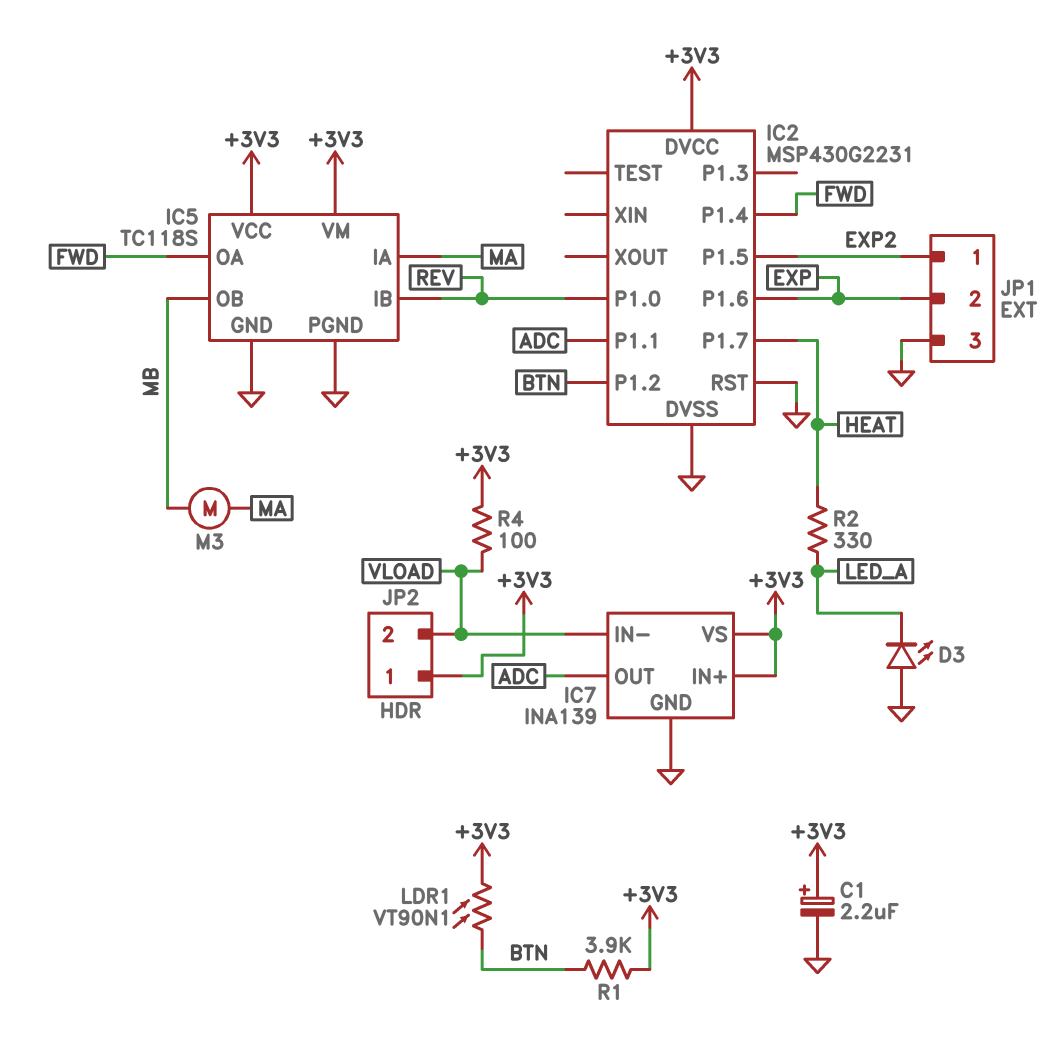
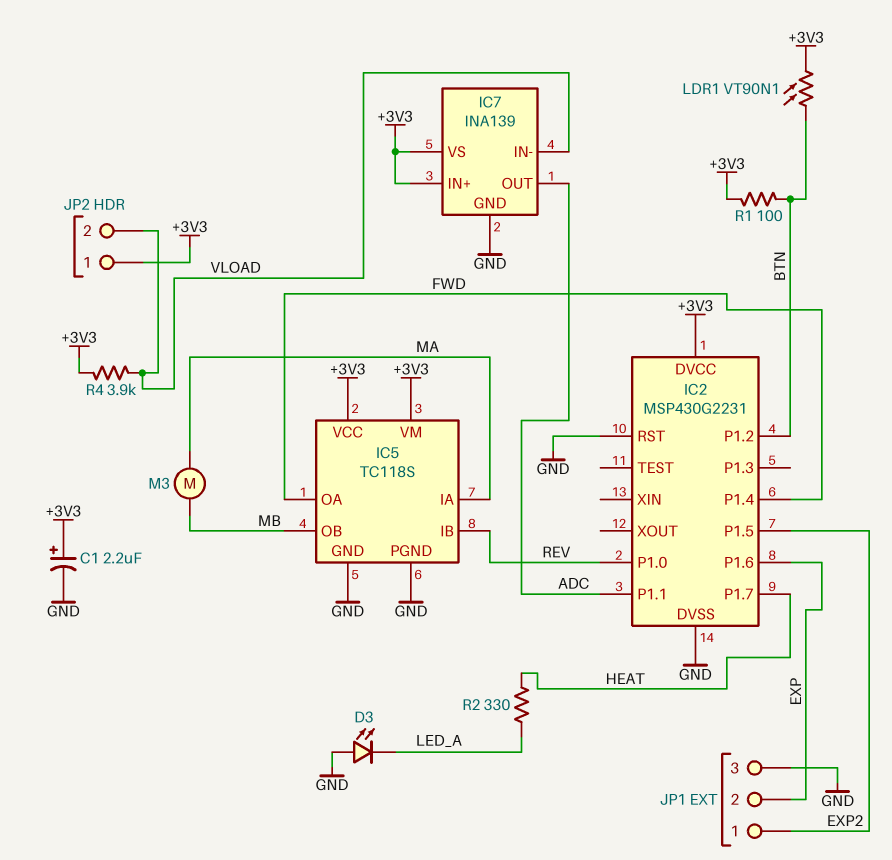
R1: 3.9k (+3V3, BTN) -> 100 (+3V3, BTN)
R4: 100 (+3V3, VLOAD) -> 3.9k (+3V3, VLOAD)

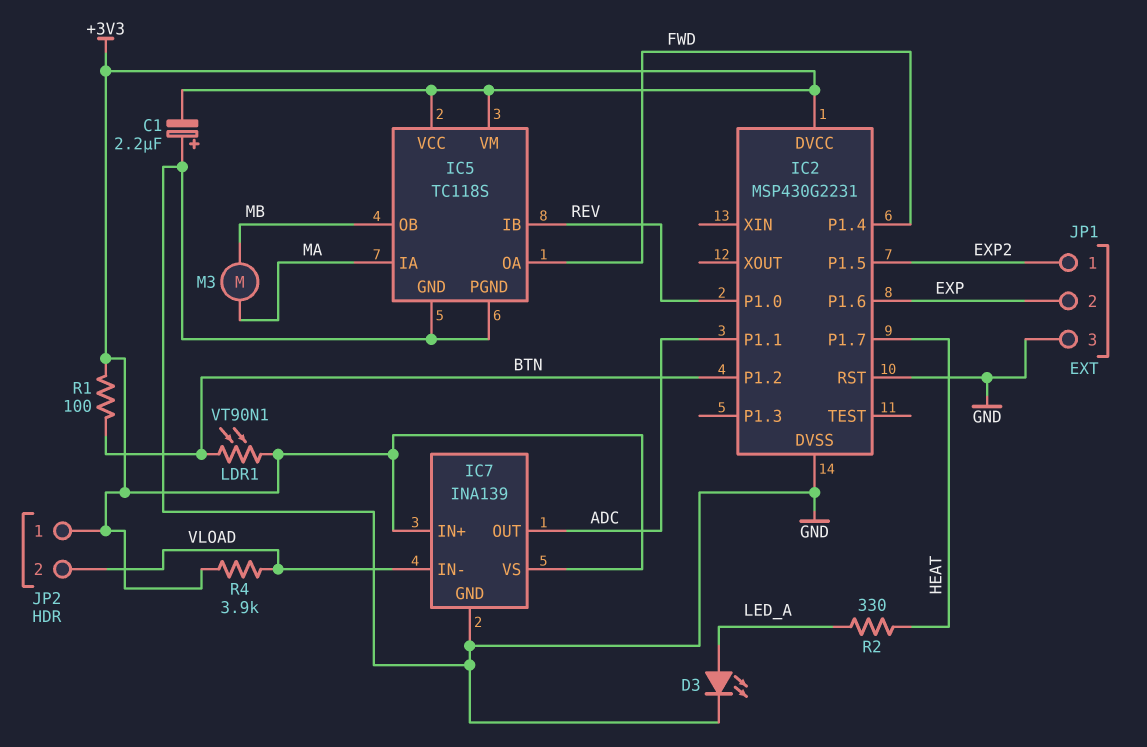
C1: 2.2uF (plus +3V3, minus GND) -> 2.2uF (plus GND, minus +3V3)
D3: LED (A GND, K LED_A) -> LED (A LED_A, K GND)

